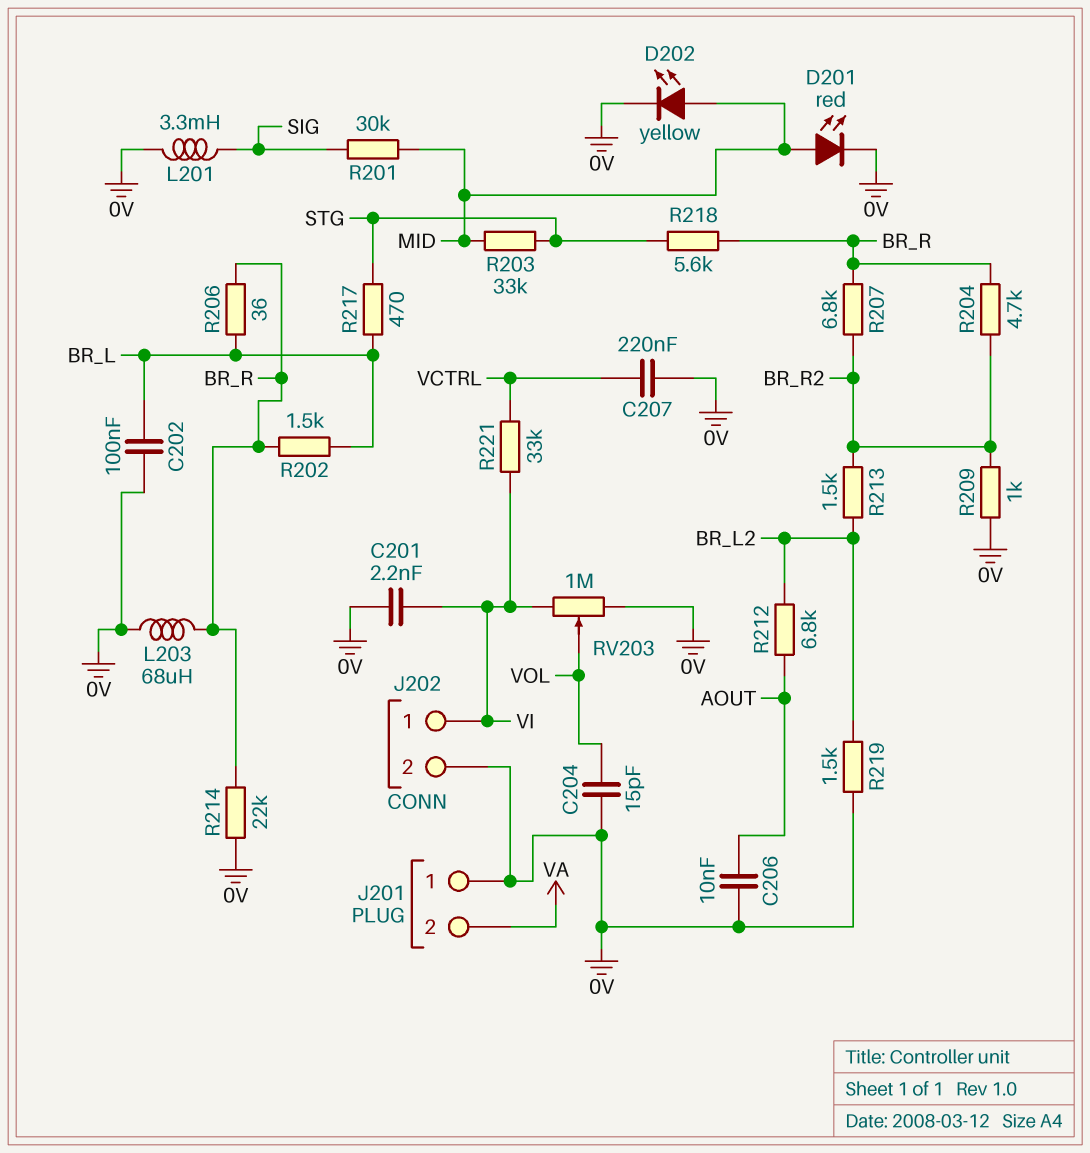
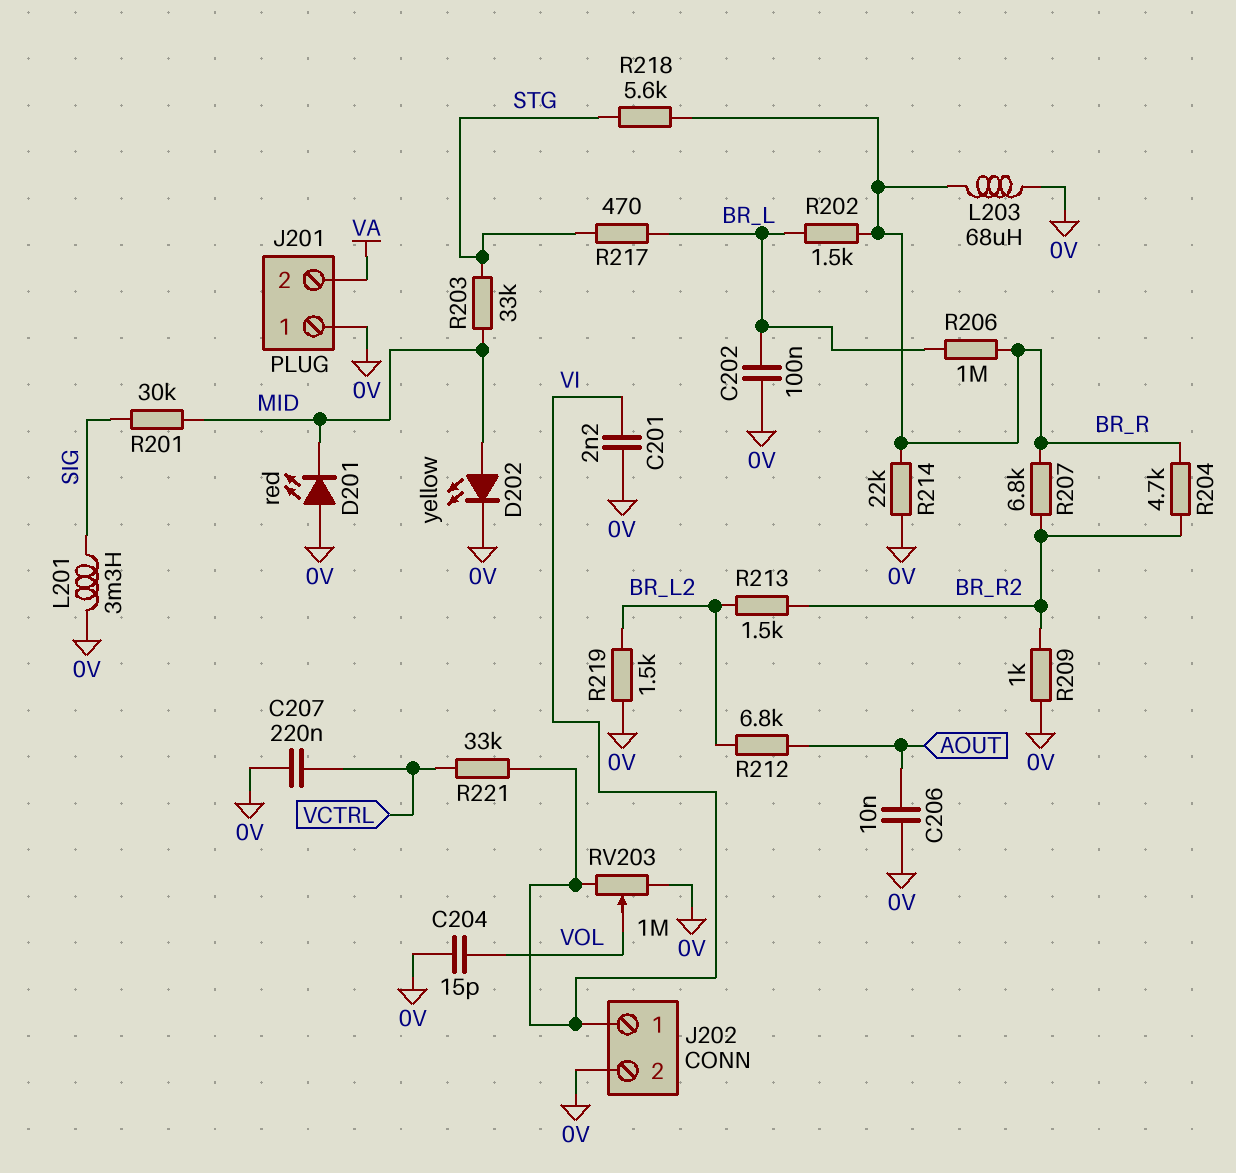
D201: LED red (A MID, K 0V) -> LED red (A 0V, K MID)
R206: 36 (BR_L, BR_R) -> 1M (BR_L, BR_R)

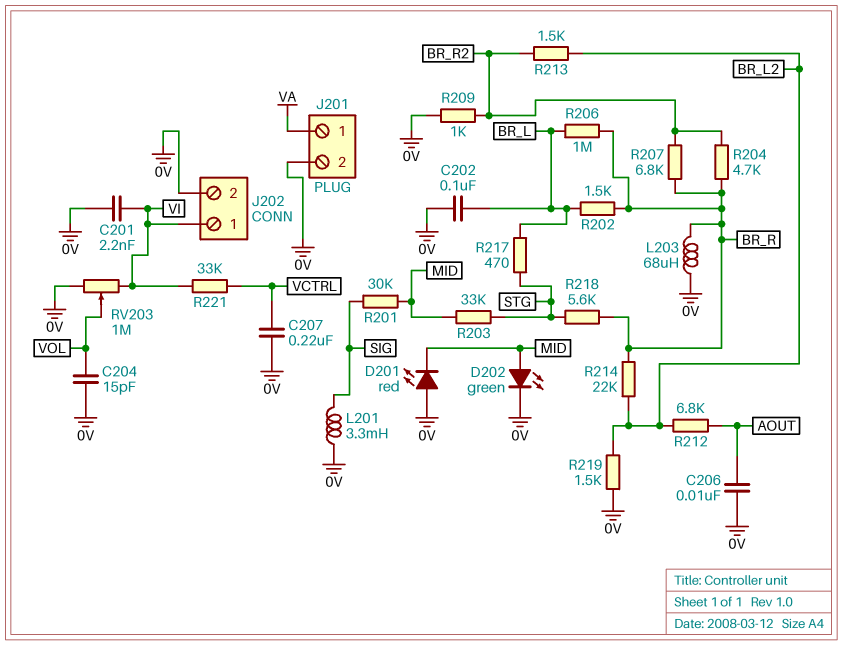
D202: LED yellow (A MID, K 0V) -> LED green (A MID, K 0V)
J201 pin 1: 0V -> VA
J201 pin 2: VA -> 0V
R214: 22k (0V, BR_R) -> 22k (BR_L2, BR_R)

